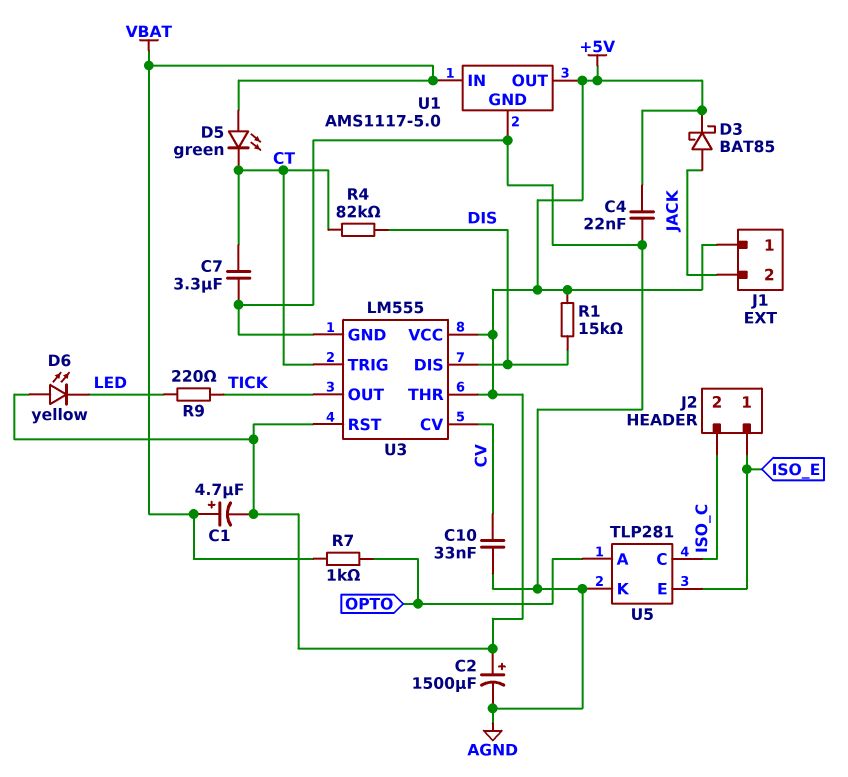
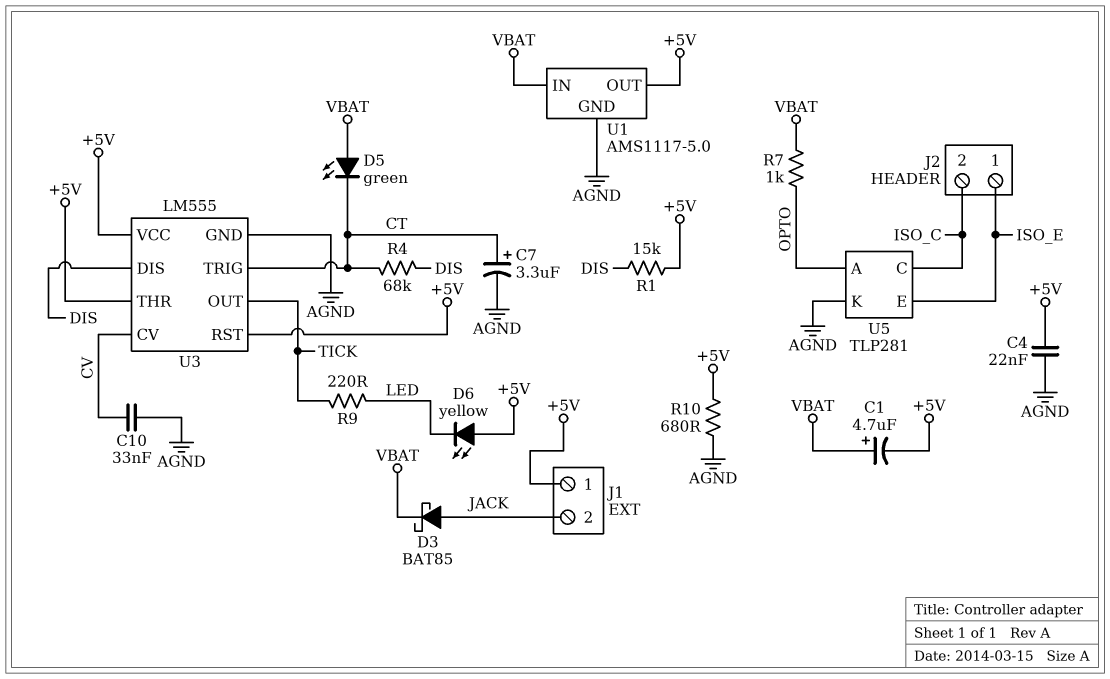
C2: 1500uF (plus +5V, minus AGND) -> none
C7: 3.3uF (AGND, CT) -> 3.3uF (plus CT, minus AGND)
D3: schottky BAT85 (A JACK, K +5V) -> schottky BAT85 (A JACK, K VBAT)
R4: 82k (CT, DIS) -> 68k (CT, DIS)
R10: none -> 680 (+5V, AGND)

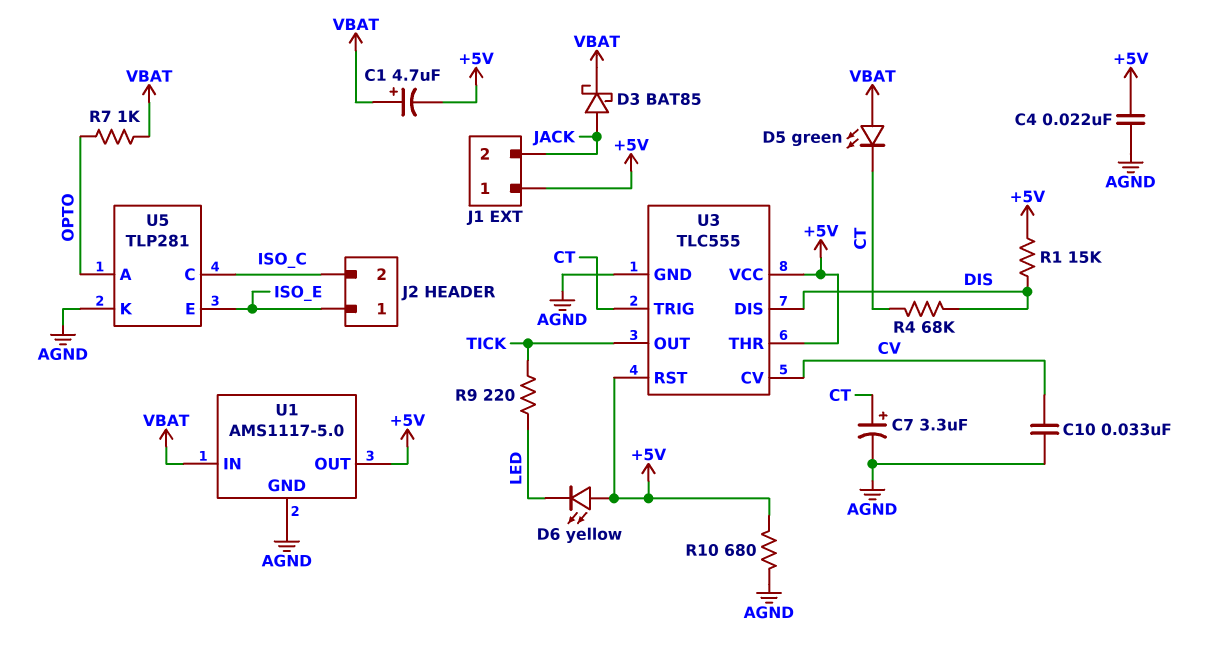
U3: LM555 -> TLC555

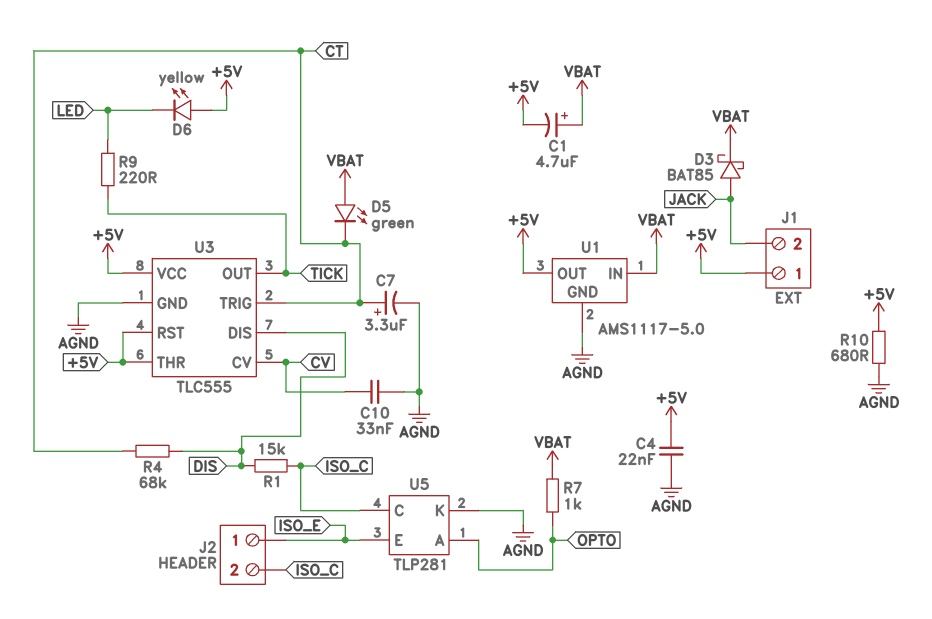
R1: 15k (+5V, DIS) -> 15k (DIS, ISO_C)

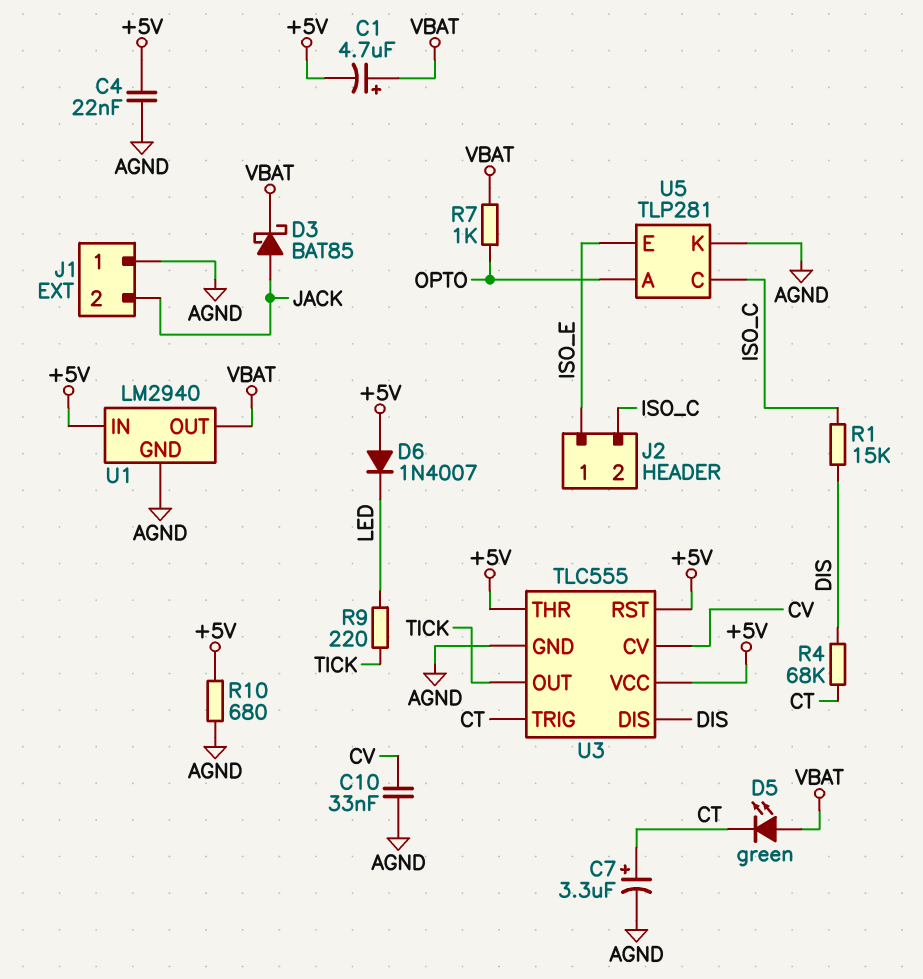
D6: LED yellow (A +5V, K LED) -> diode 1N4007 (A +5V, K LED)
J1 pin 1: +5V -> AGND
U1: AMS1117-5.0 -> LM2940
U1 pin IN: VBAT -> +5V
U1 pin OUT: +5V -> VBAT

